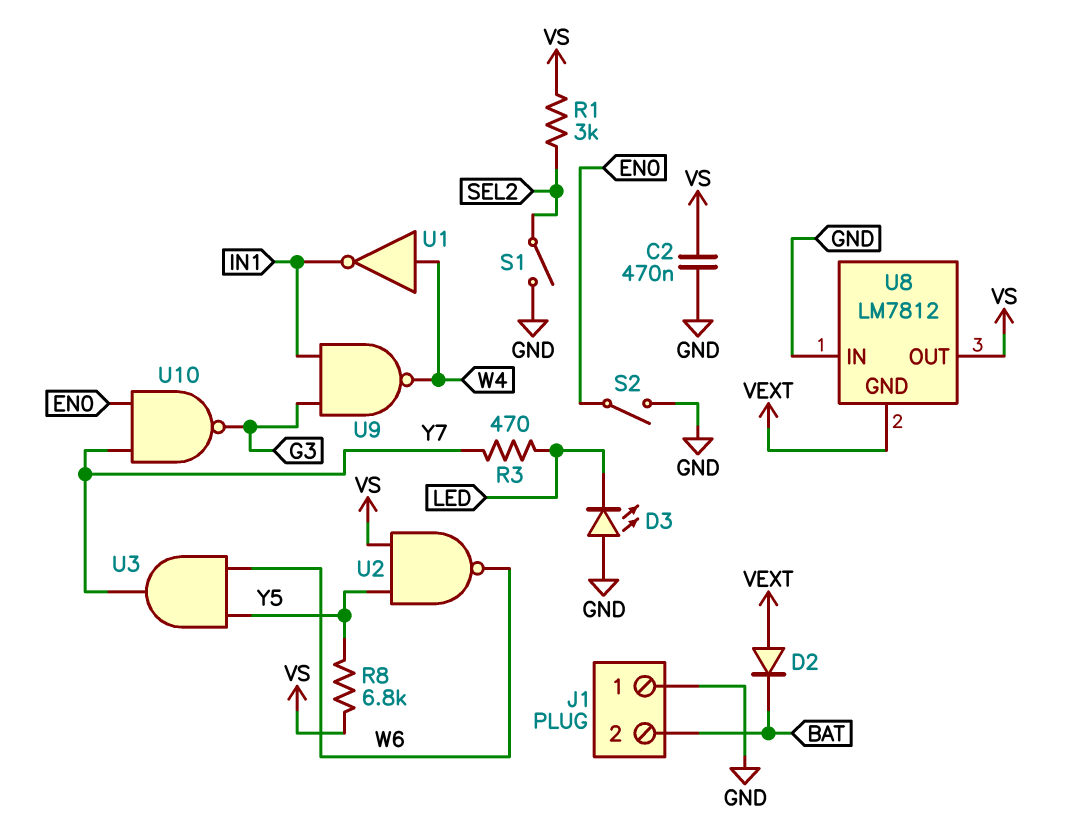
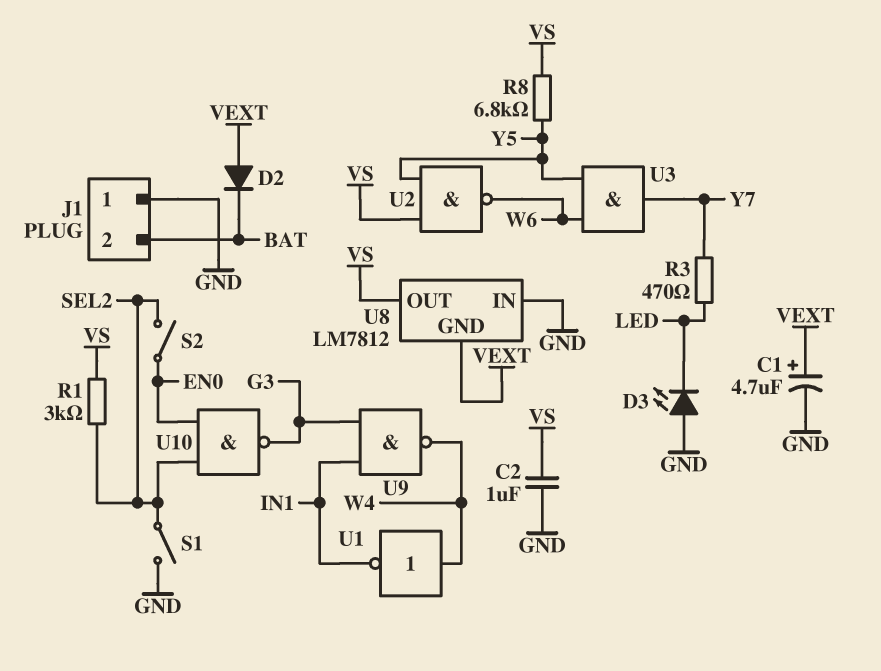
C1: none -> 4.7uF (plus VEXT, minus GND)
C2: 470nF (GND, VS) -> 1uF (GND, VS)
S2: switch (EN0, GND) -> switch (EN0, SEL2)
U10: NAND (in EN0, in Y7, out G3) -> NAND (in EN0, in SEL2, out G3)

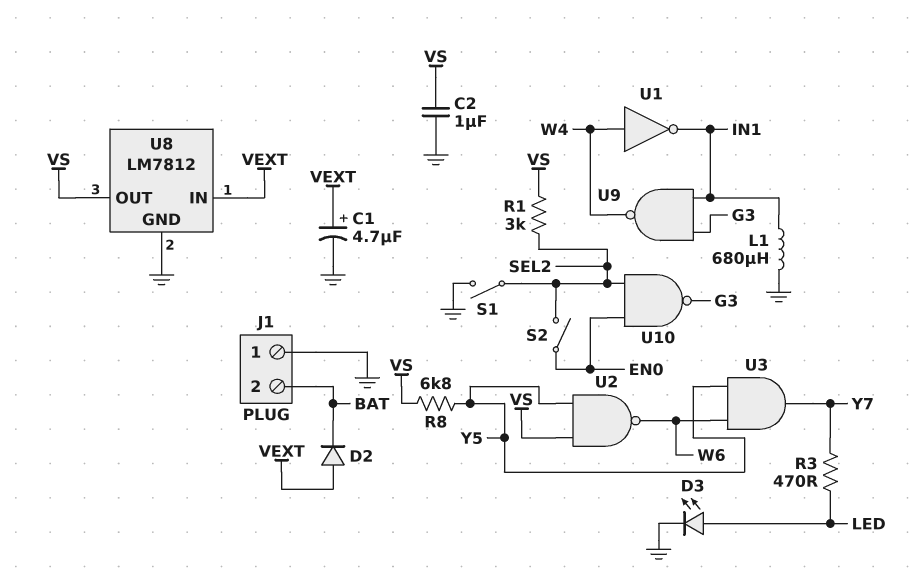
D3: LED (A GND, K LED) -> LED (A LED, K GND)
L1: none -> 680uH (GND, IN1)
U8 pin GND: VEXT -> GND
U8 pin IN: GND -> VEXT

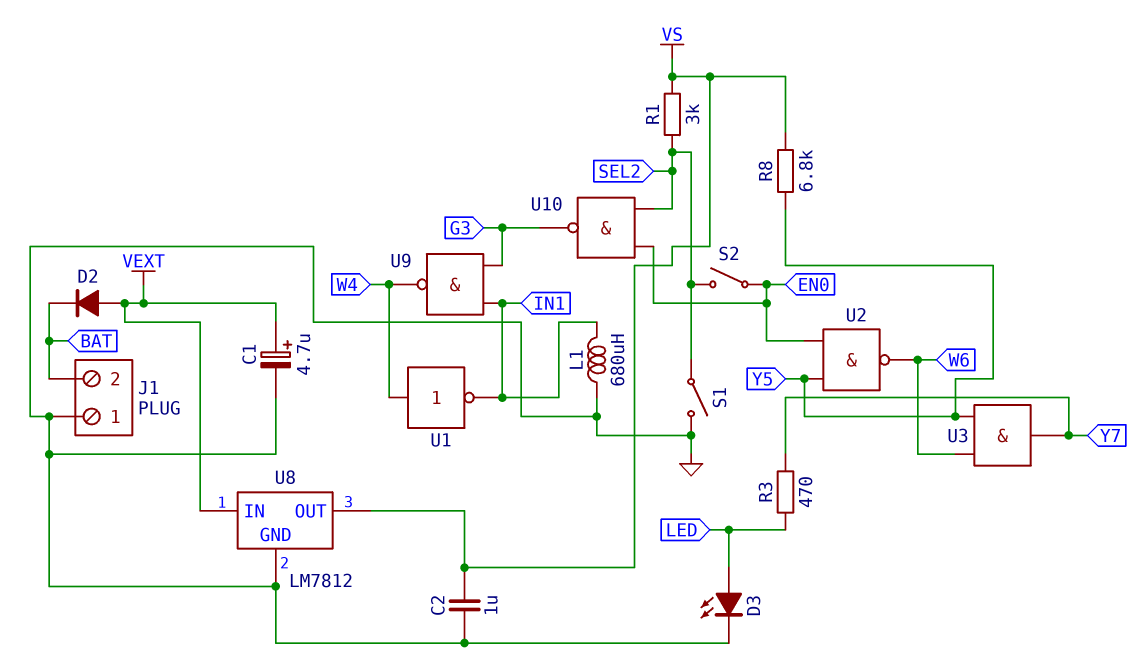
U2: NAND (in VS, in Y5, out W6) -> NAND (in EN0, in Y5, out W6)

